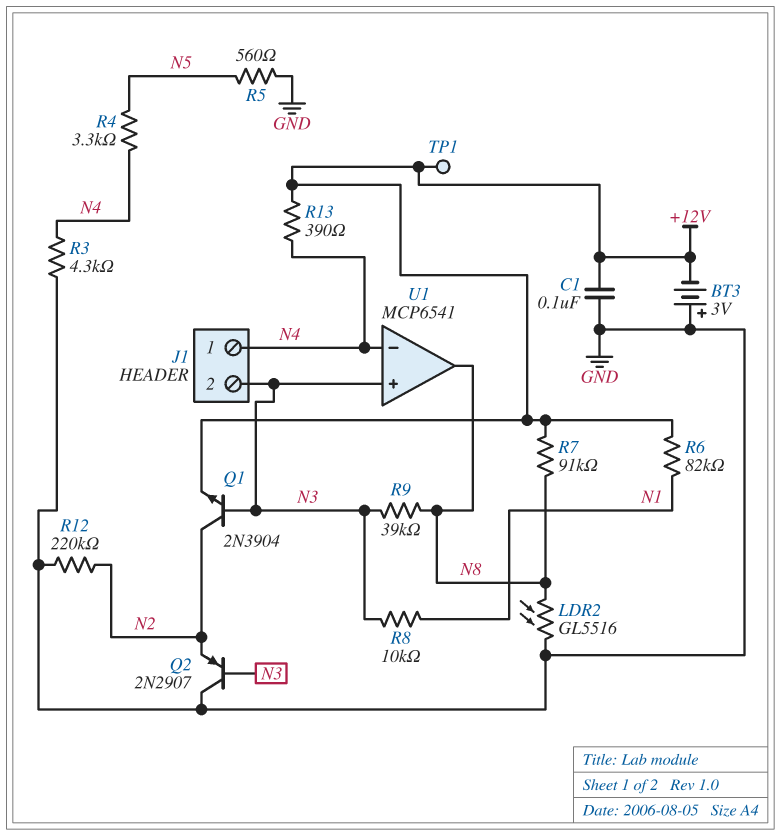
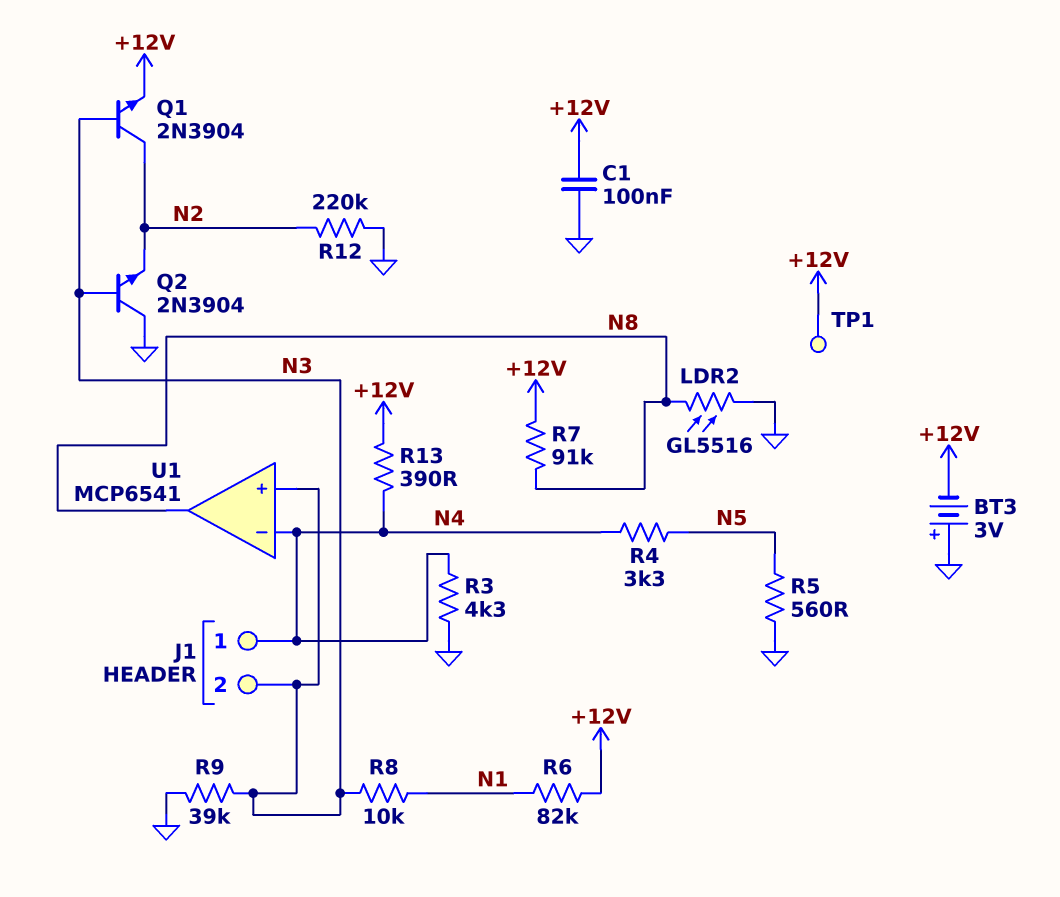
Q2: PNP 2N2907 (B N3, C GND, E N2) -> NPN 2N3904 (B N3, C GND, E N2)
R9: 39k (N3, N8) -> 39k (GND, N3)

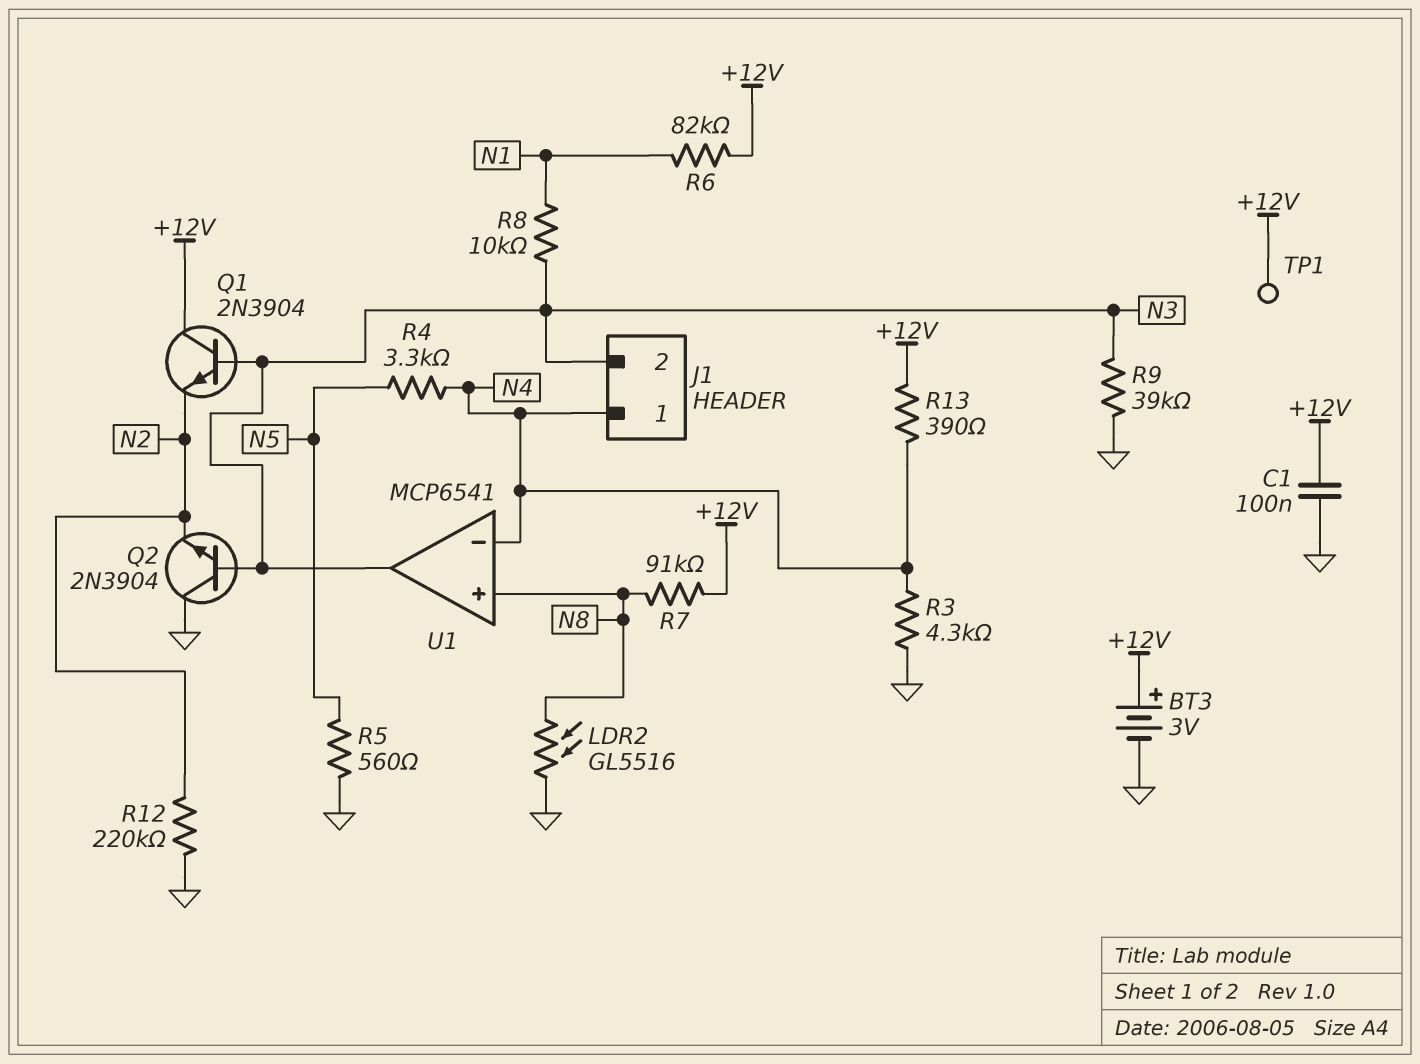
BT3: 3V (plus GND, minus +12V) -> 3V (plus +12V, minus GND)
Q1: NPN 2N3904 (B N3, C N2, E +12V) -> NPN 2N3904 (B N3, C +12V, E N2)
U1 pin in+: N3 -> N8
U1 pin out: N8 -> N3

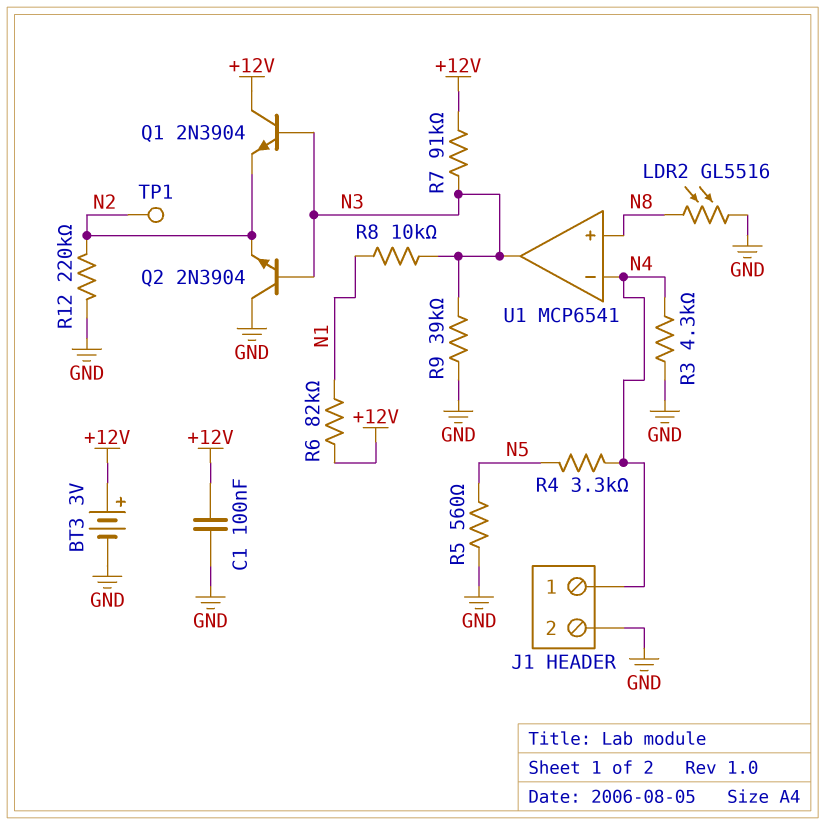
J1 pin 2: N3 -> GND
R7: 91k (+12V, N8) -> 91k (+12V, N3)
R13: 390 (+12V, N4) -> none
TP1: test point (+12V) -> test point (N2)

